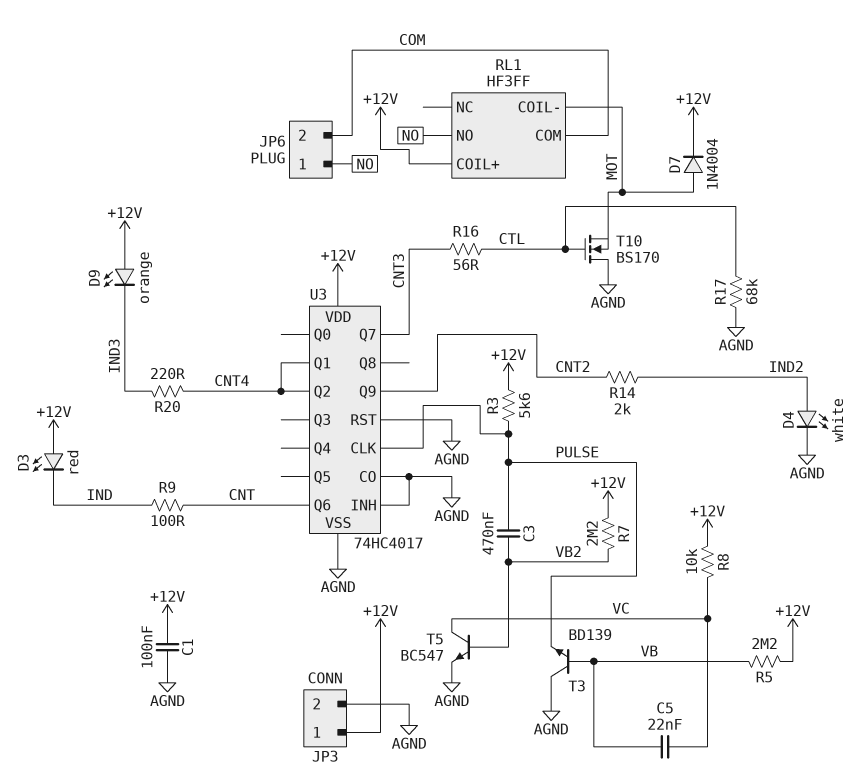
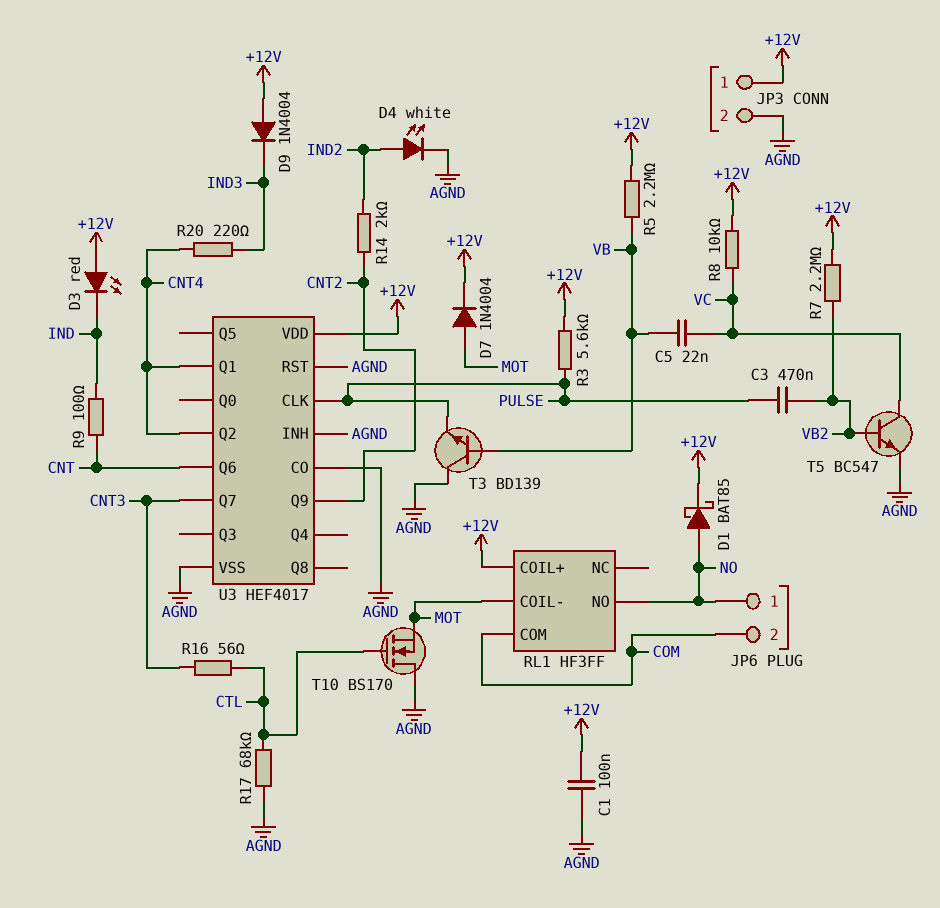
D1: none -> schottky BAT85 (A NO, K +12V)
D9: LED orange (A +12V, K IND3) -> diode 1N4004 (A +12V, K IND3)
U3: 74HC4017 -> HEF4017

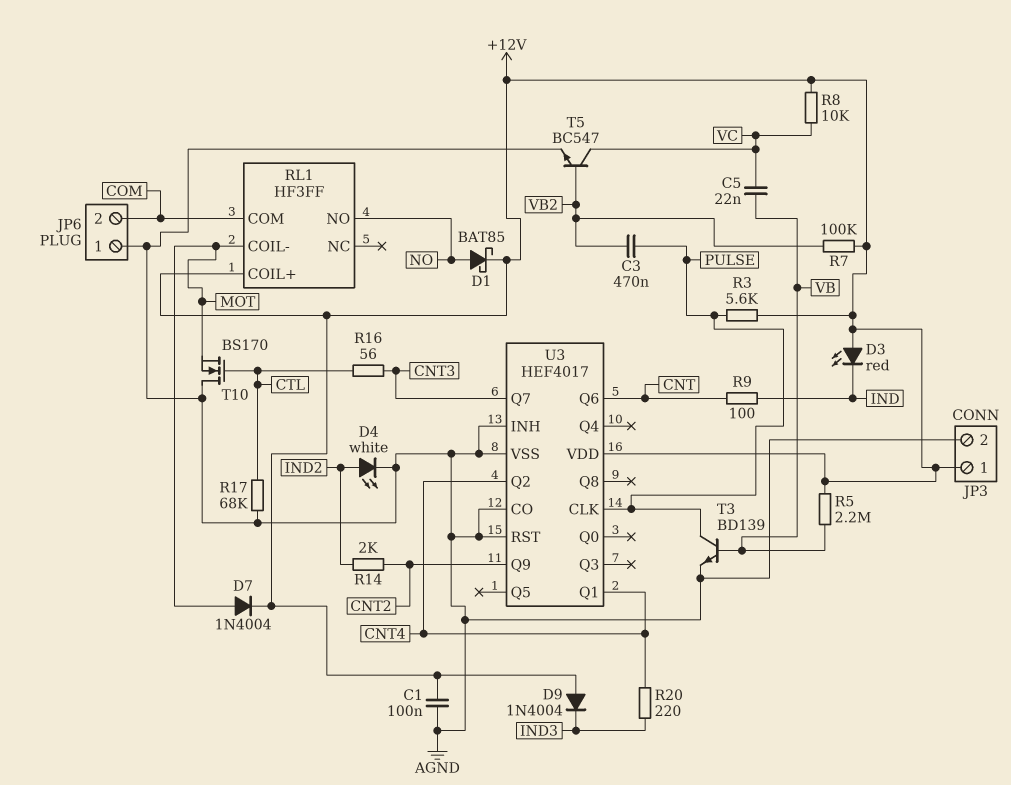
JP6 pin 1: NO -> AGND
R7: 2.2M (+12V, VB2) -> 100k (+12V, VB2)
T3: NPN BD139 (B VB, C AGND, E PULSE) -> NPN BD139 (B VB, C PULSE, E AGND)

